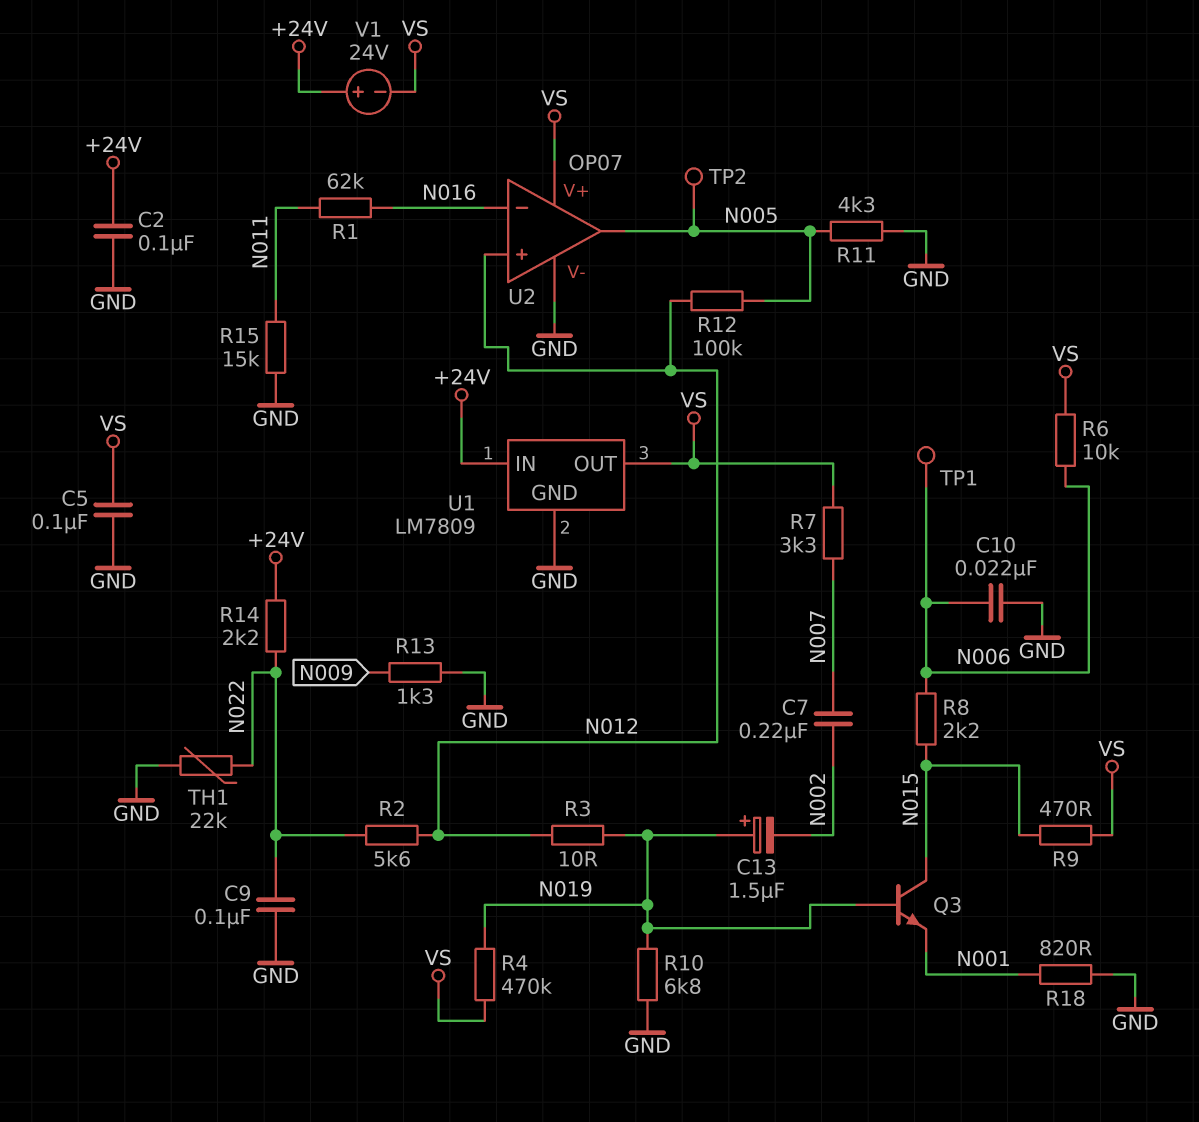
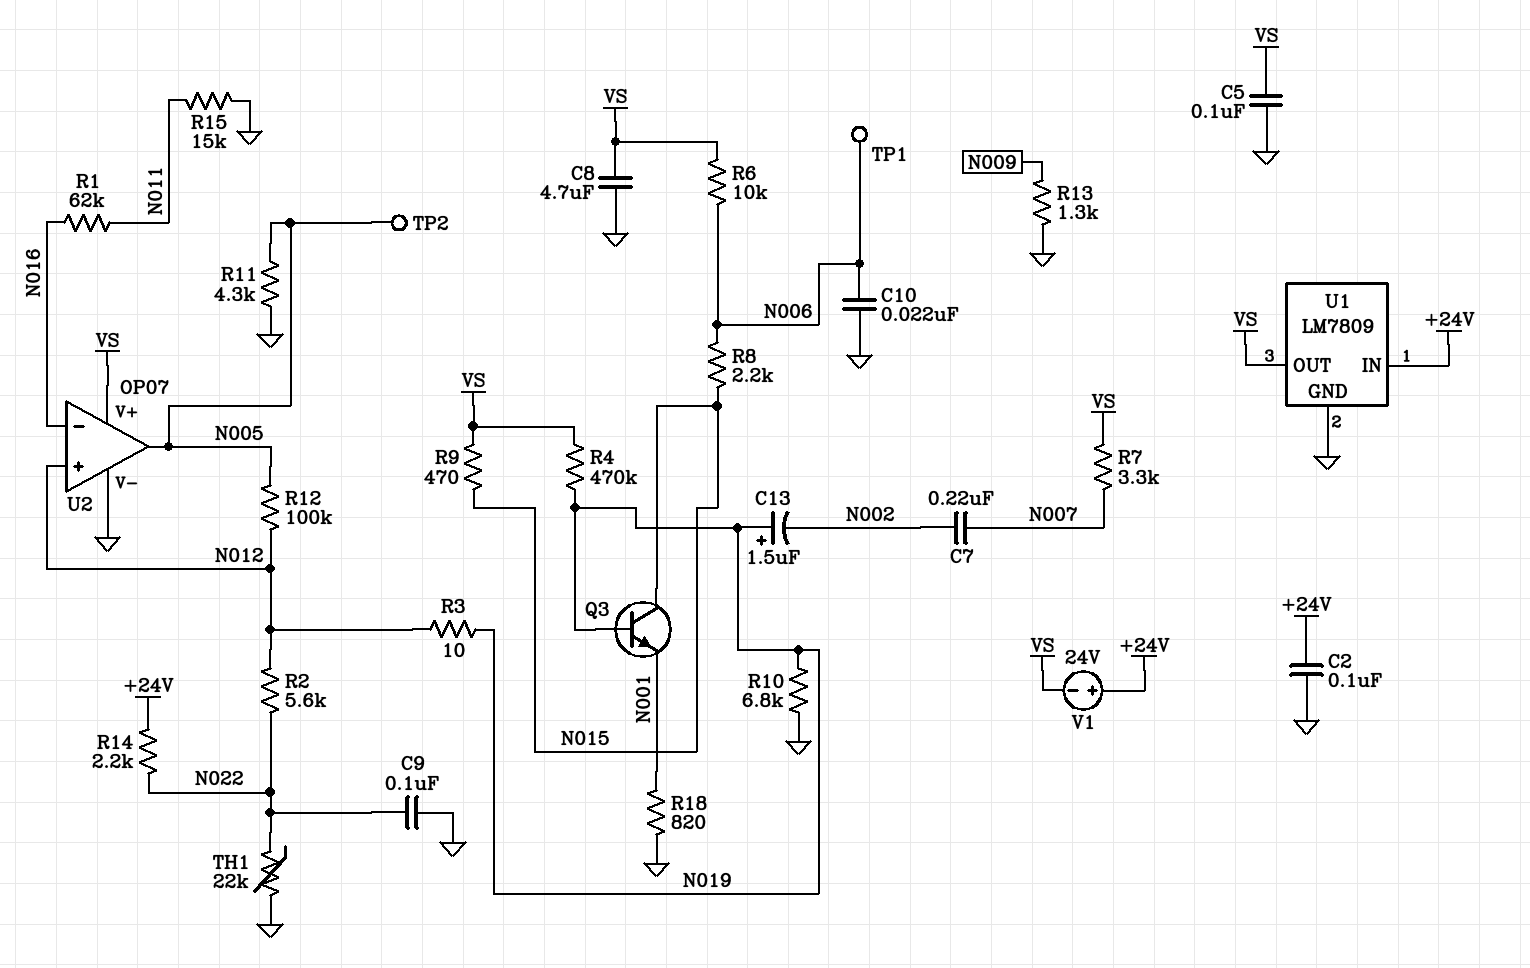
C8: none -> 4.7uF (GND, VS)

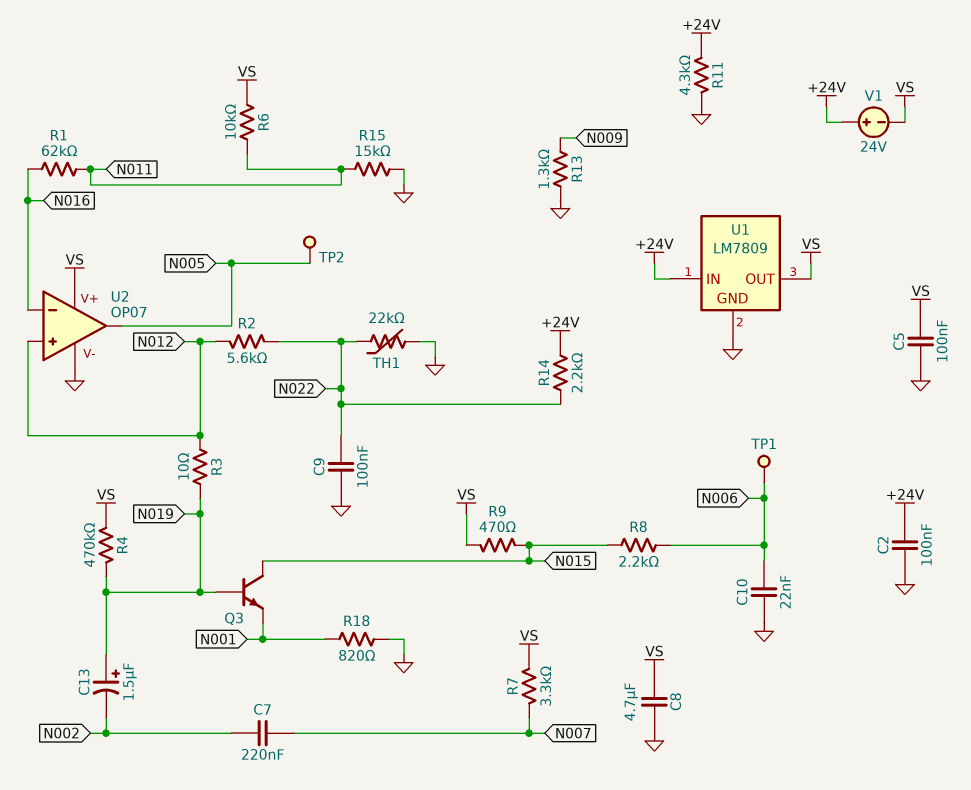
R6: 10k (N006, VS) -> 10k (N011, VS)
R10: 6.8k (GND, N019) -> none
R11: 4.3k (GND, N005) -> 4.3k (+24V, GND)
R12: 100k (N005, N012) -> none

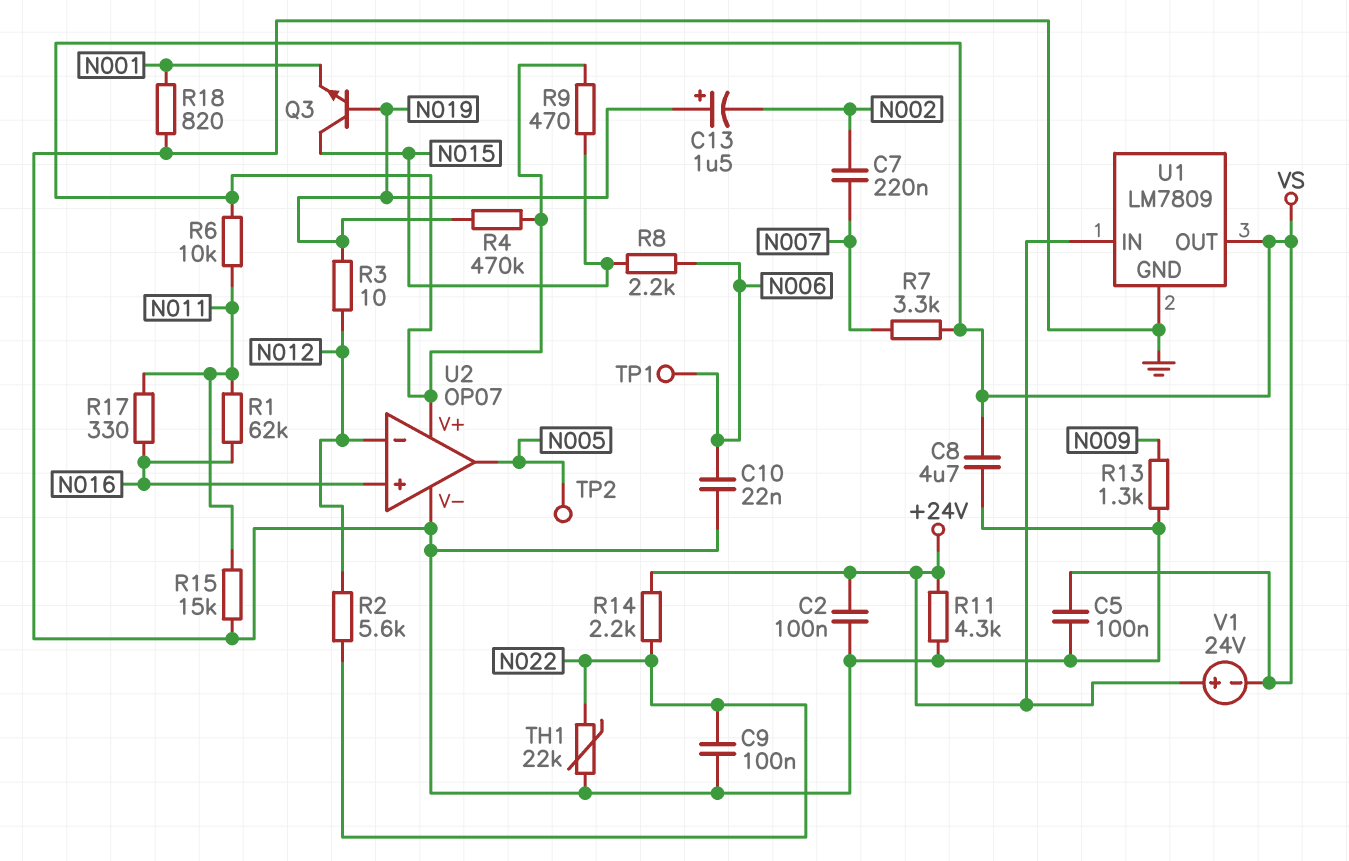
R17: none -> 330 (N011, N016)
U2 pin in+: N012 -> N016
U2 pin in-: N016 -> N012

